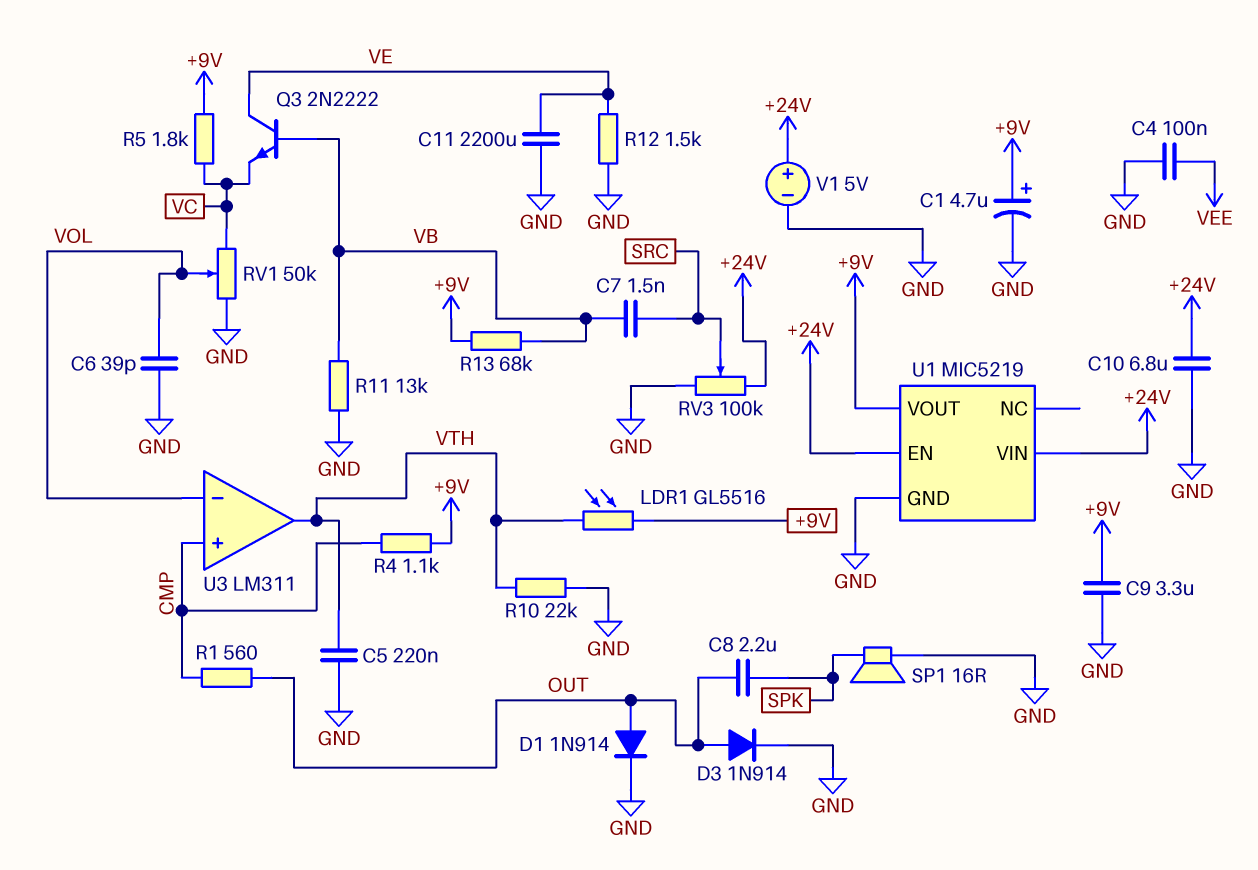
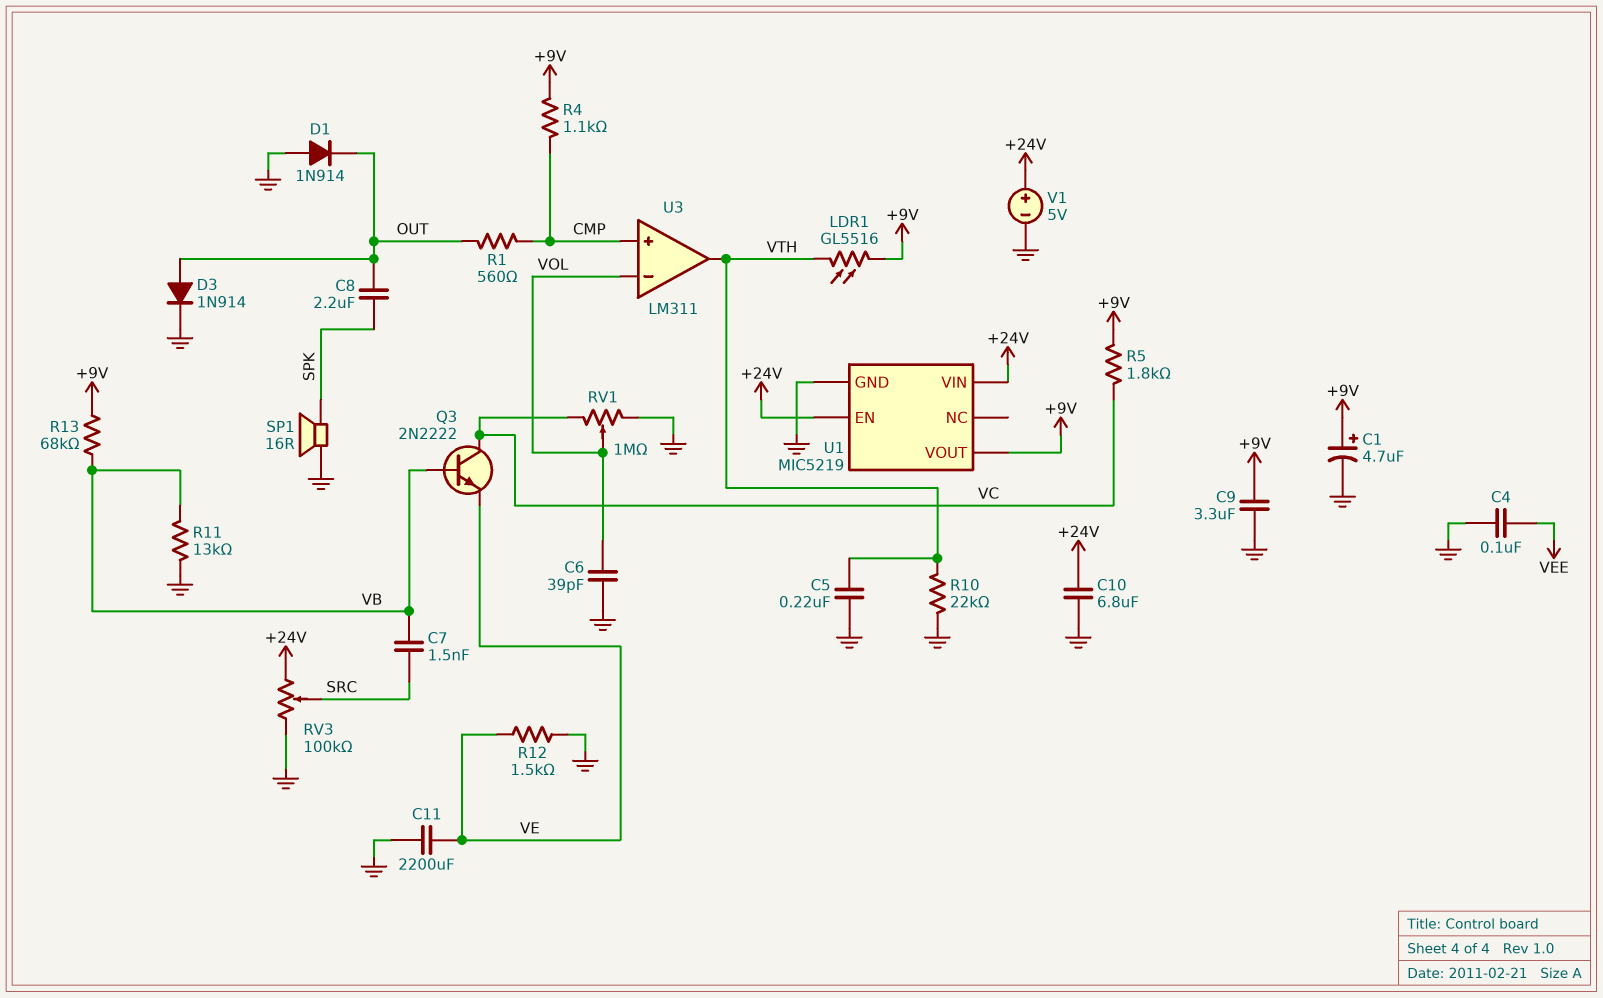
D1: diode 1N914 (A OUT, K GND) -> diode 1N914 (A GND, K OUT)
Q3: NPN 2N2222 (B VB, C VE, E VC) -> NPN 2N2222 (B VB, C VC, E VE)
RV1: 50k (GND, VC, wiper VOL) -> 1M (GND, VC, wiper VOL)

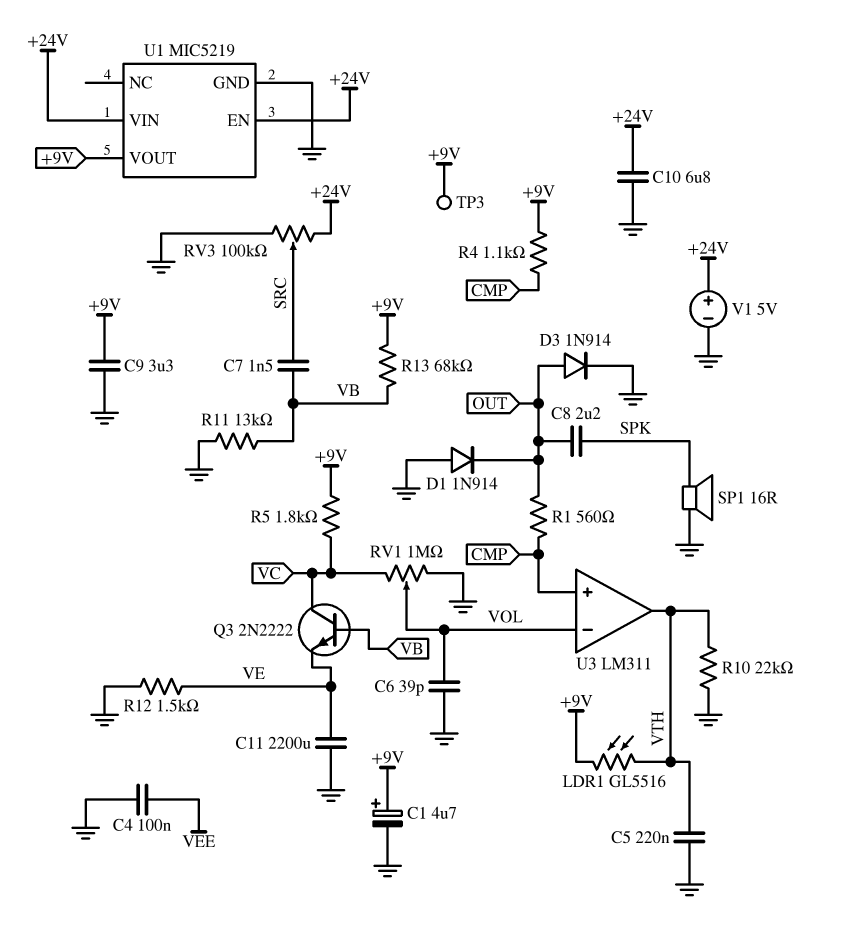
TP3: none -> test point (+9V)

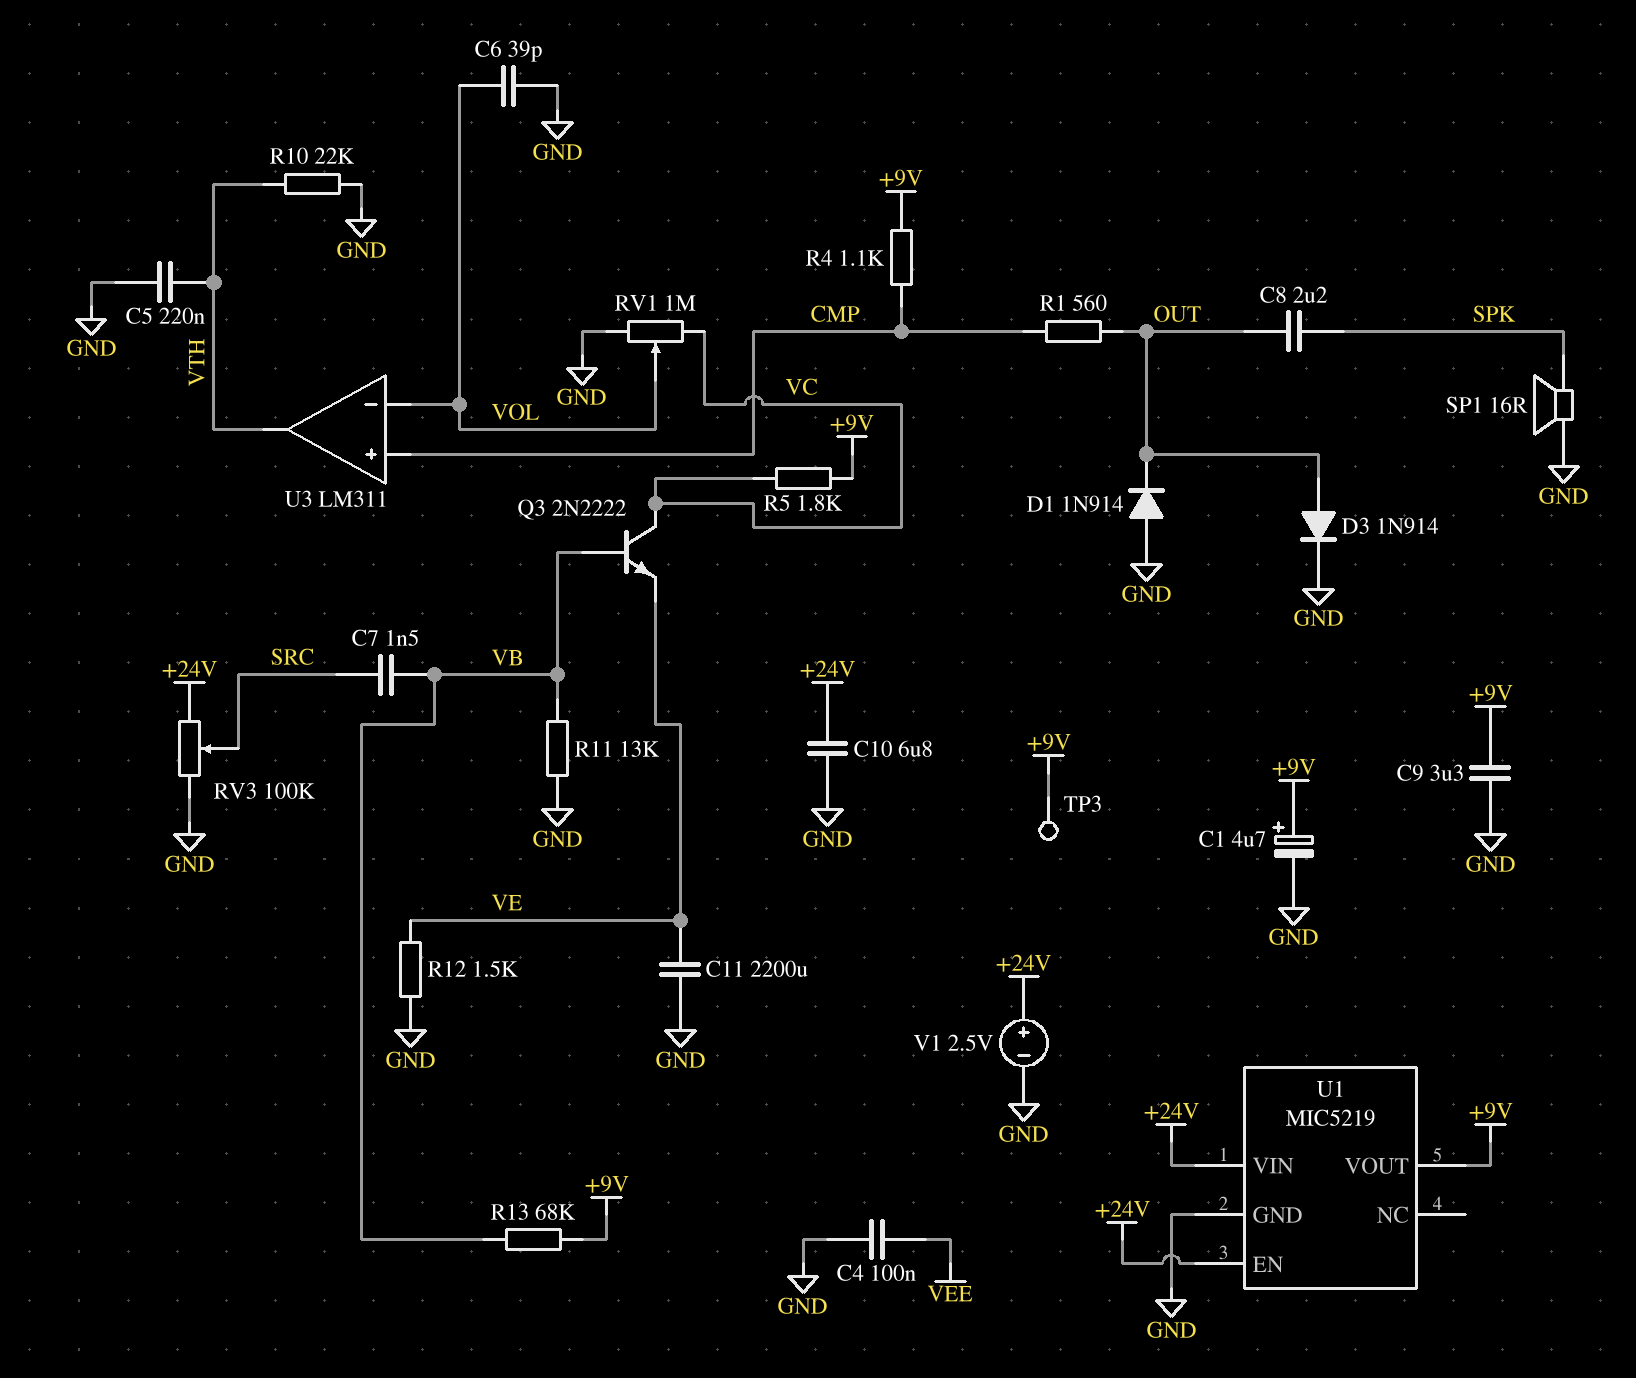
LDR1: GL5516 (+9V, VTH) -> none
V1: 5V (plus +24V, minus GND) -> 2.5V (plus +24V, minus GND)

